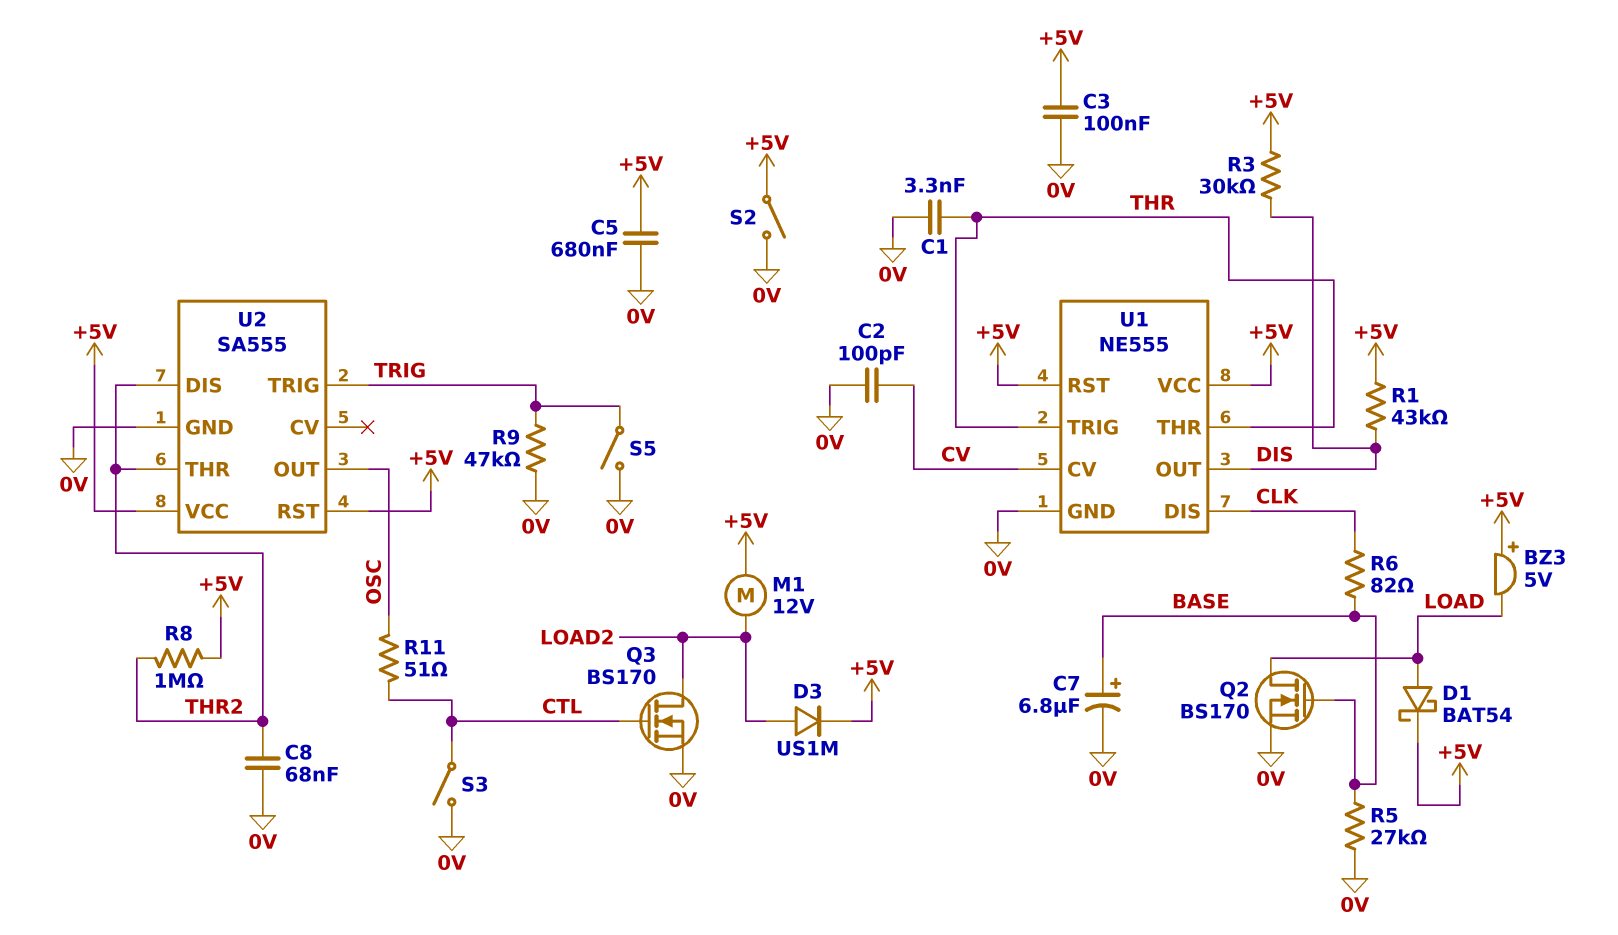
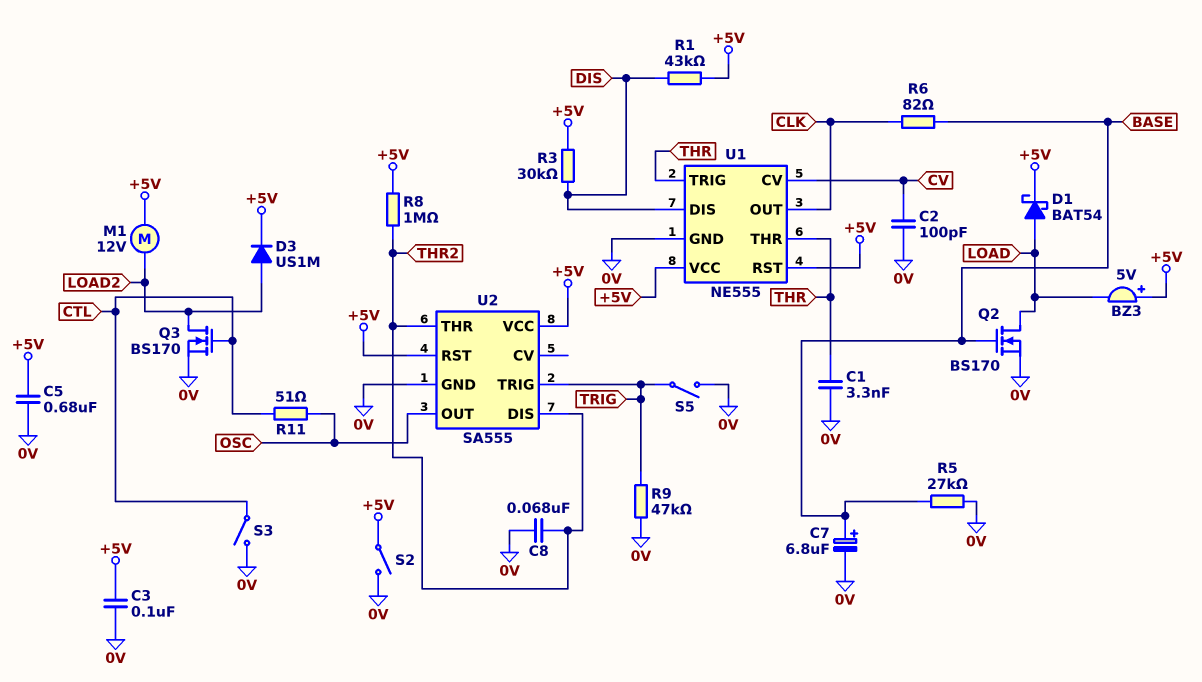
U1 pin DIS: CLK -> DIS
U1 pin OUT: DIS -> CLK

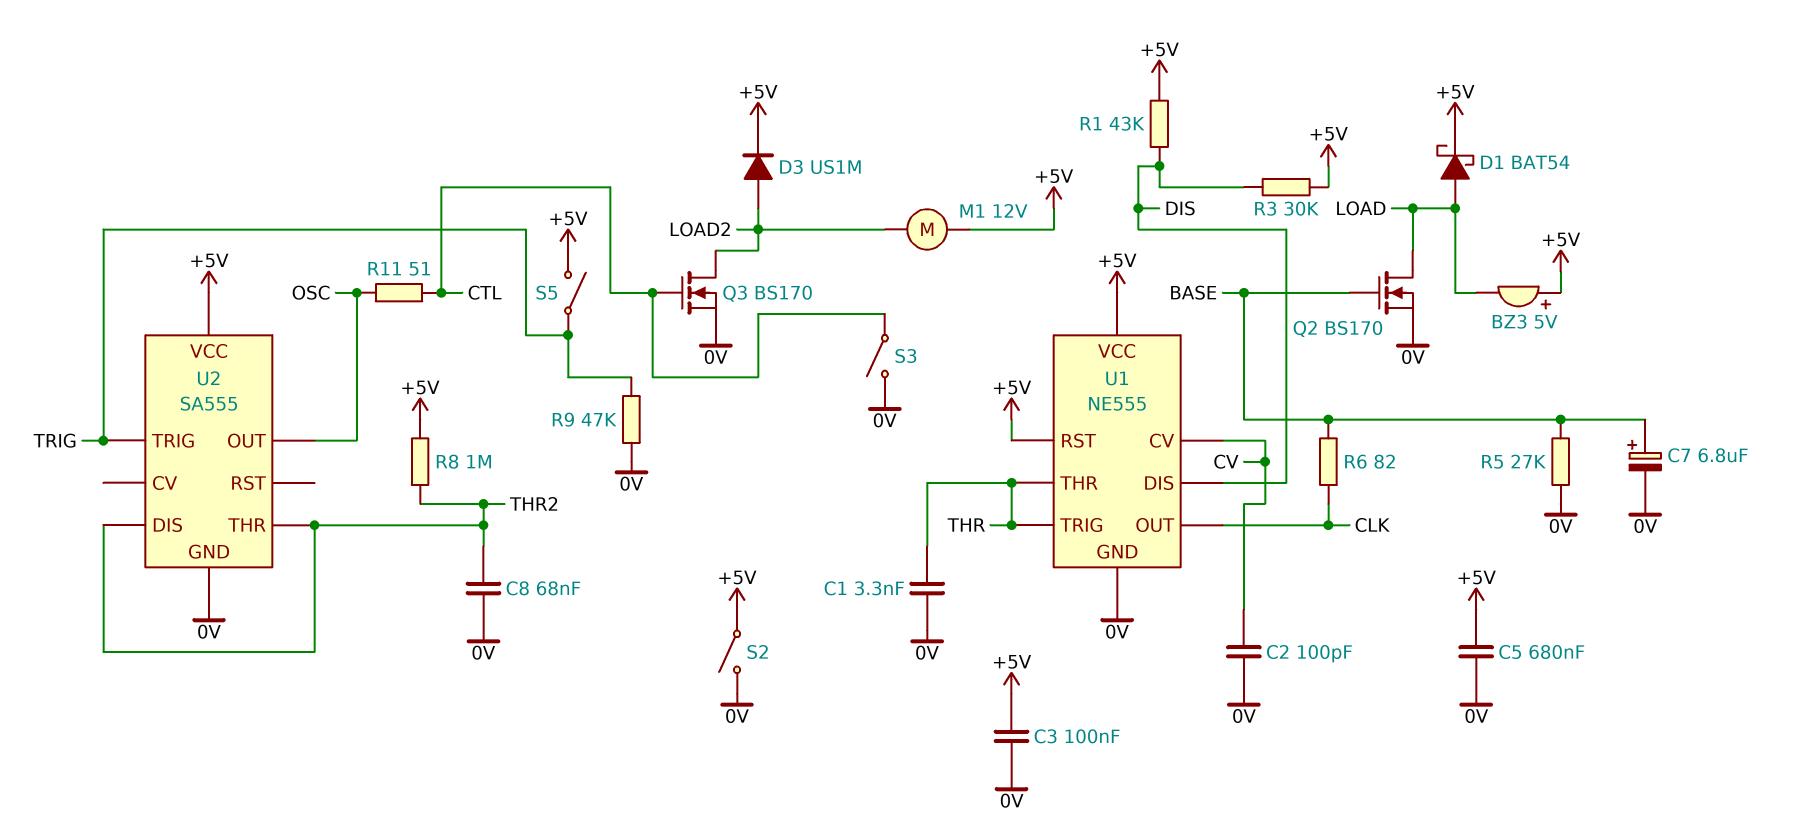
S5: switch (0V, TRIG) -> switch (+5V, TRIG)
U2 pin RST: +5V -> none

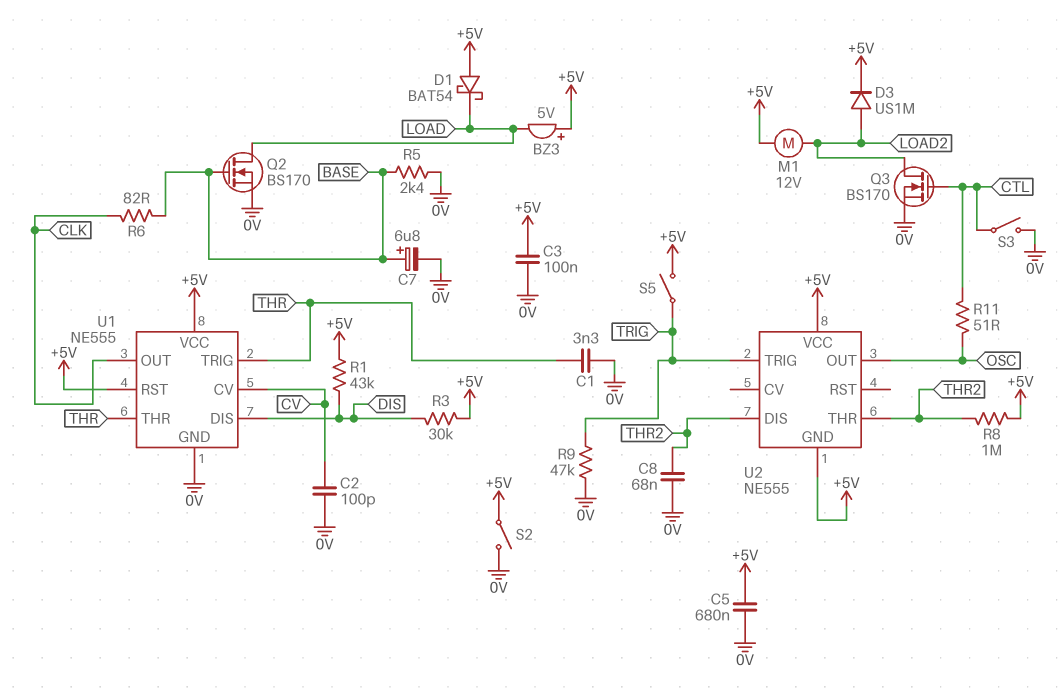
D1: schottky BAT54 (A LOAD, K +5V) -> schottky BAT54 (A +5V, K LOAD)
R5: 27k (0V, BASE) -> 2.4k (0V, BASE)
U2: SA555 -> NE555
U2 pin GND: 0V -> +5V

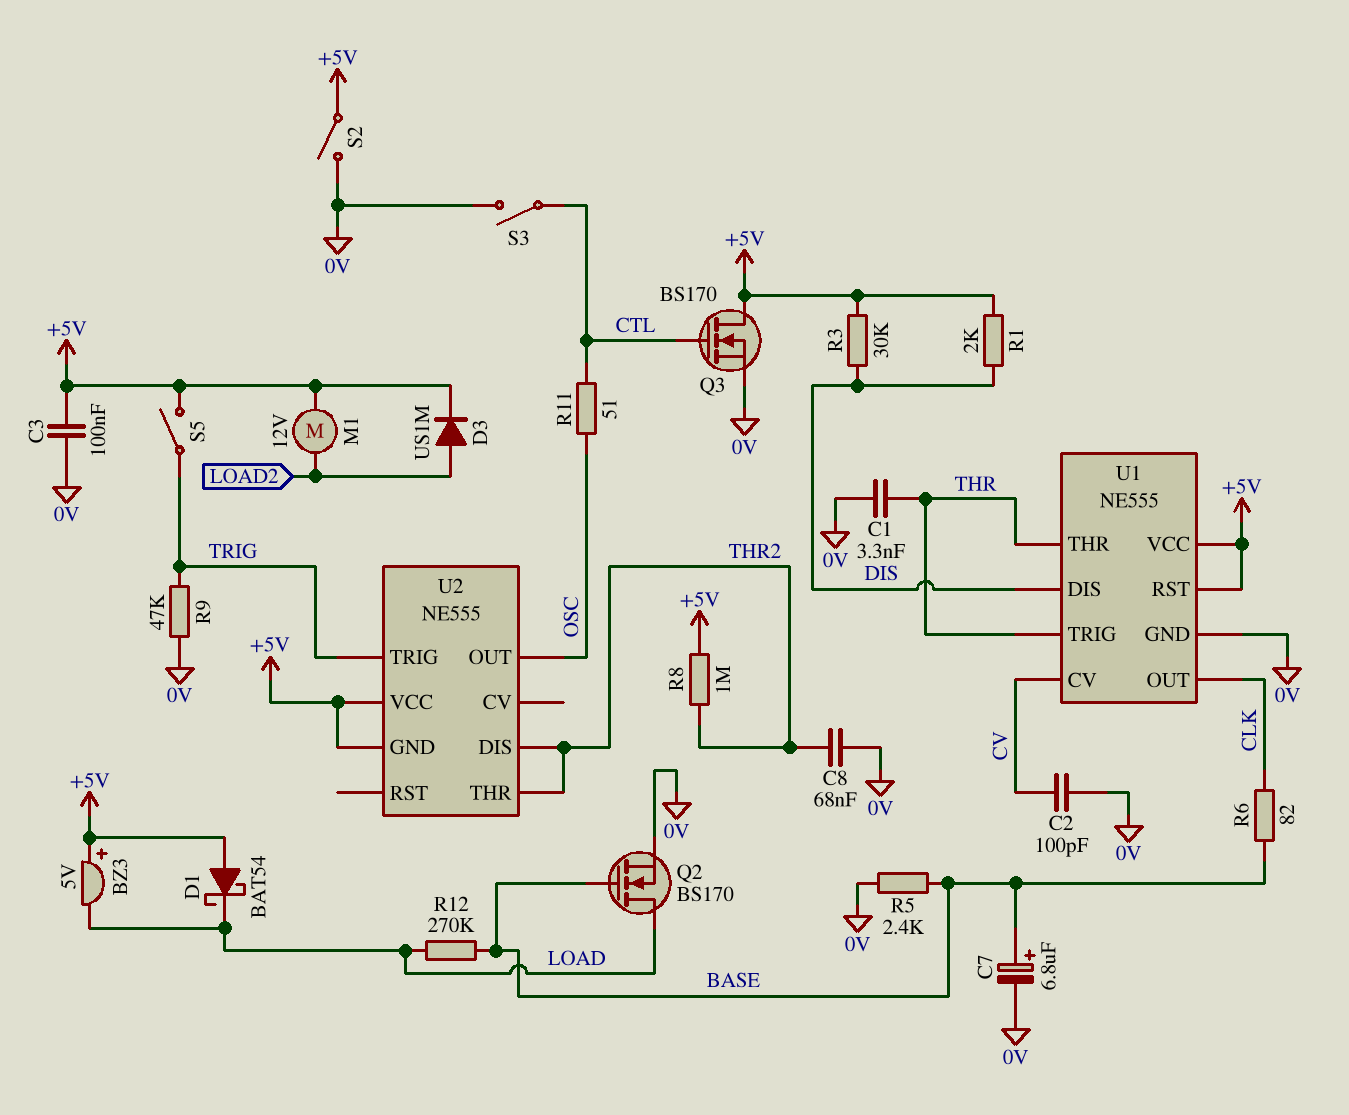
C5: 680nF (+5V, 0V) -> none
Q3: NMOS BS170 (G CTL, D LOAD2, S 0V) -> NMOS BS170 (G CTL, D +5V, S 0V)
R1: 43k (+5V, DIS) -> 2k (+5V, DIS)
R12: none -> 270k (BASE, LOAD)

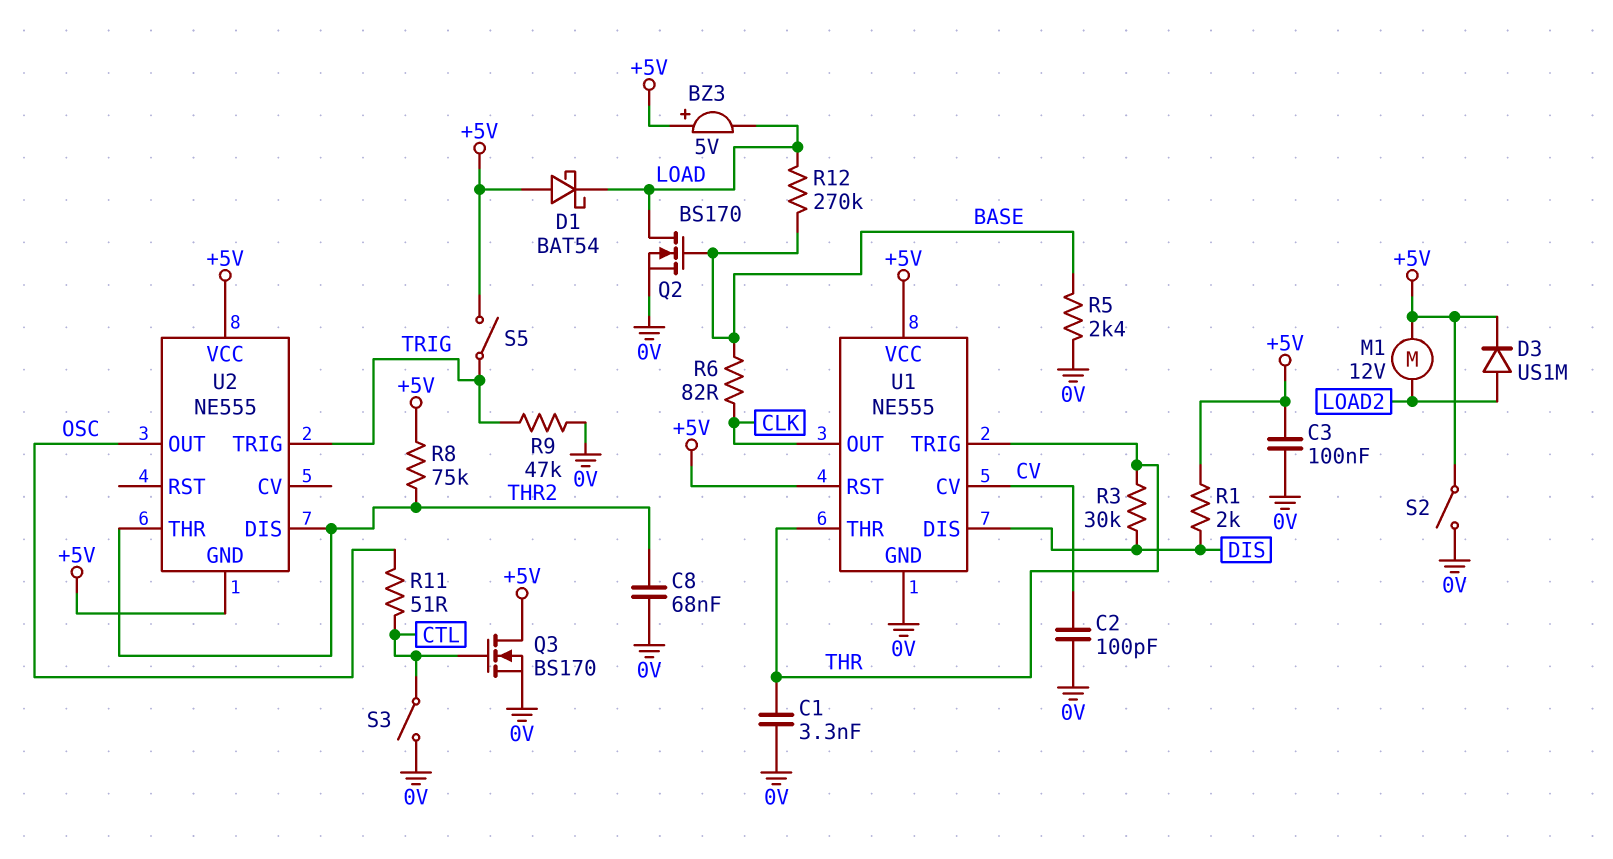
C7: 6.8uF (plus BASE, minus 0V) -> none
R3: 30k (+5V, DIS) -> 30k (DIS, THR)
R8: 1M (+5V, THR2) -> 75k (+5V, THR2)

